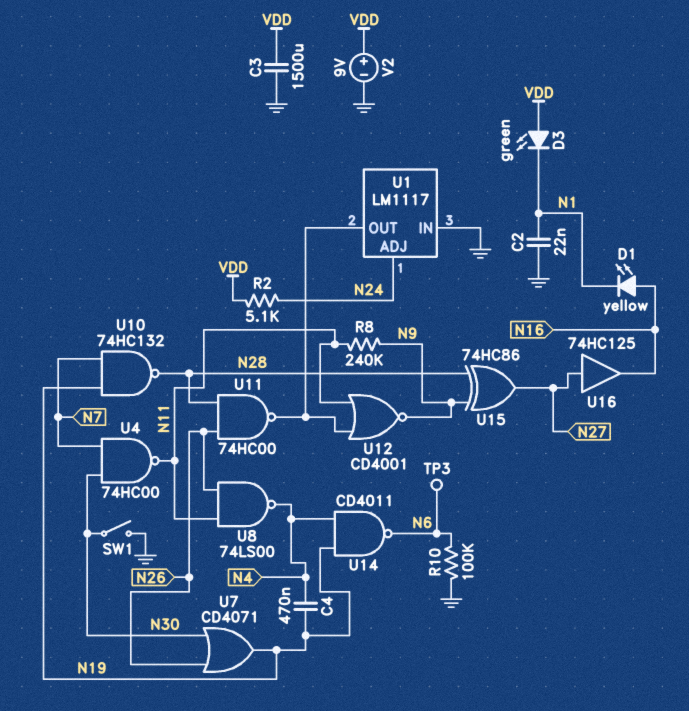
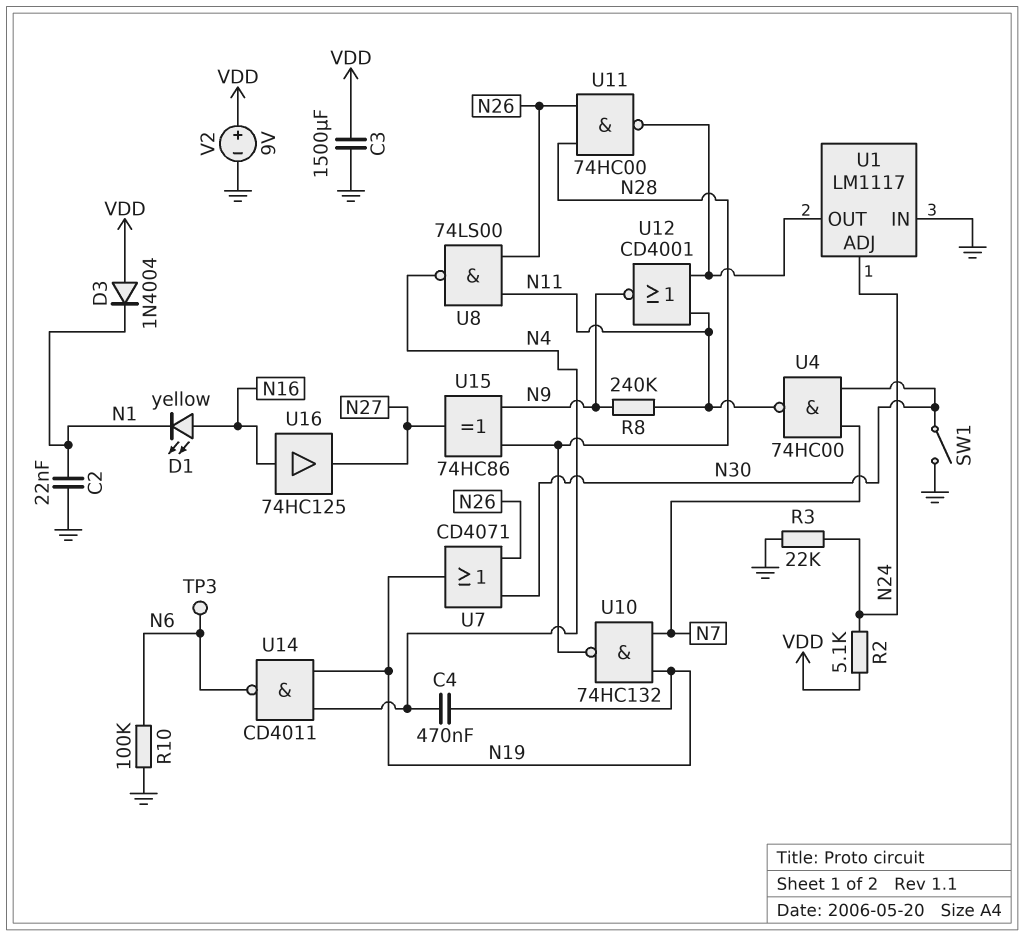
D3: LED green (A VDD, K N1) -> diode 1N4004 (A VDD, K N1)
R3: none -> 22k (GND, N24)
U16: buffer 74HC125 (in N27, out N16) -> buffer 74HC125 (in N16, out N27)

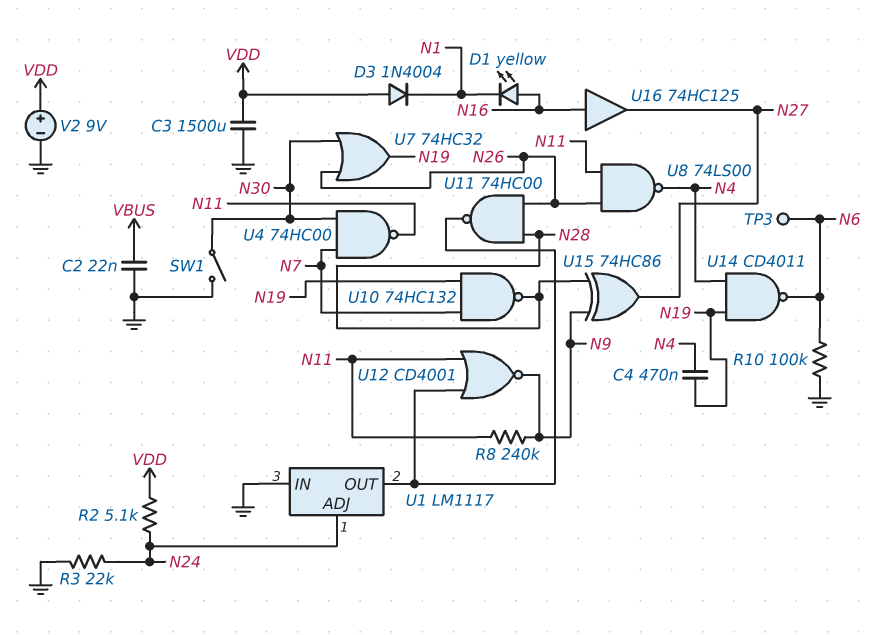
C2: 22nF (GND, N1) -> 22nF (GND, VBUS)
U7: OR CD4071 (in N26, in N30, out N19) -> OR 74HC32 (in N26, in N30, out N19)

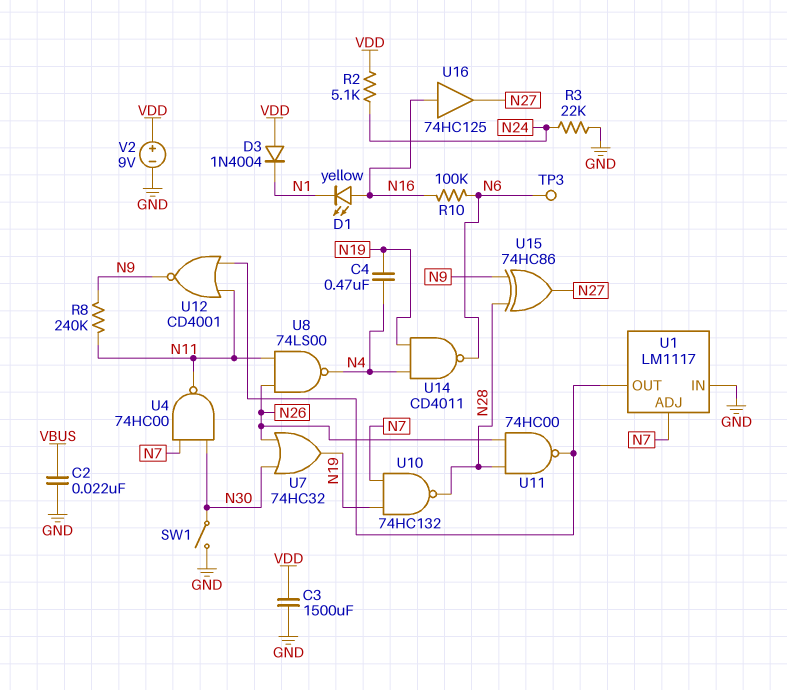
R10: 100k (GND, N6) -> 100k (N6, N16)
U1 pin ADJ: N24 -> N7

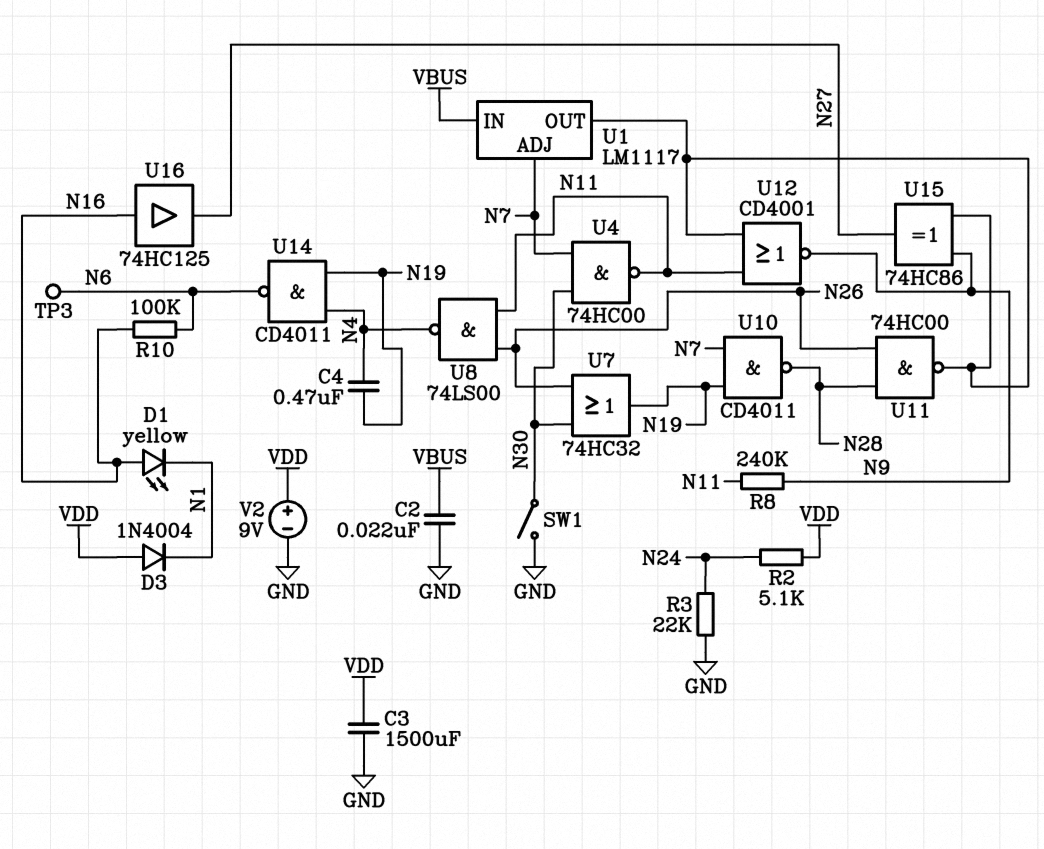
U1 pin IN: GND -> VBUS
U10: NAND 74HC132 (in N7, in N19, out N28) -> NAND CD4011 (in N7, in N19, out N28)
U15: XOR 74HC86 (in N9, in N28, out N27) -> XOR 74HC86 (in N9, in U1/OUT, out N27)

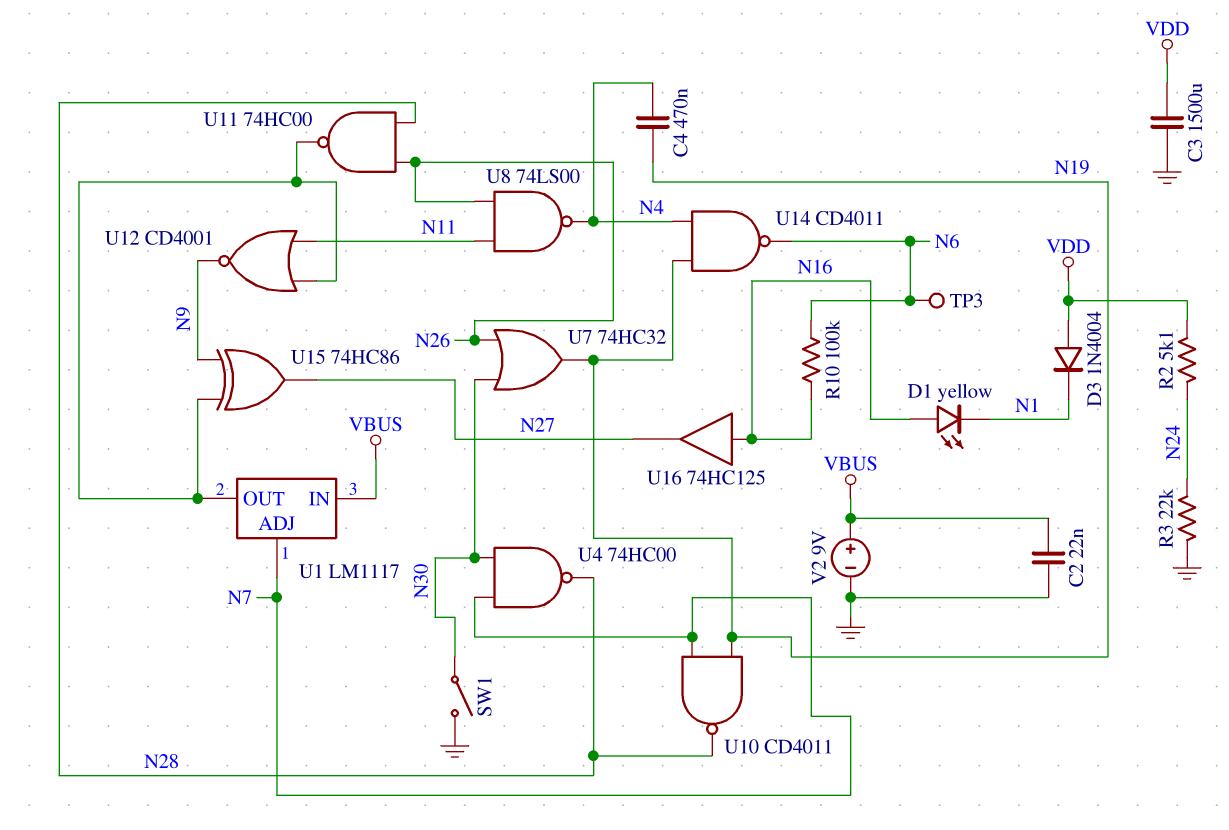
R8: 240k (N9, N11) -> none
U4: NAND 74HC00 (in N7, in N30, out N11) -> NAND 74HC00 (in N7, in N30, out N28)
V2: 9V (plus VDD, minus GND) -> 9V (plus VBUS, minus GND)

